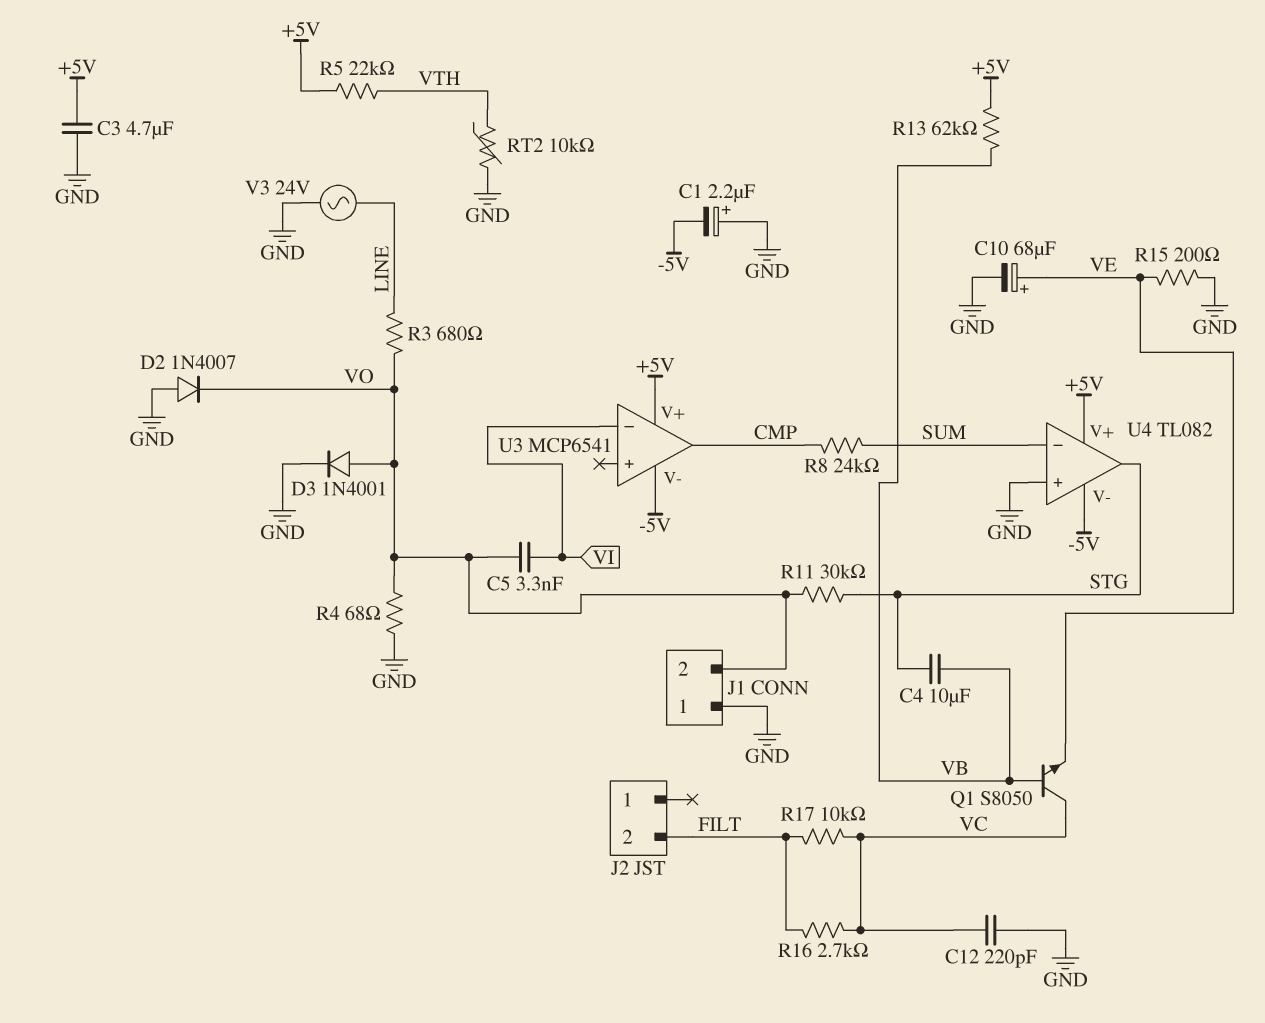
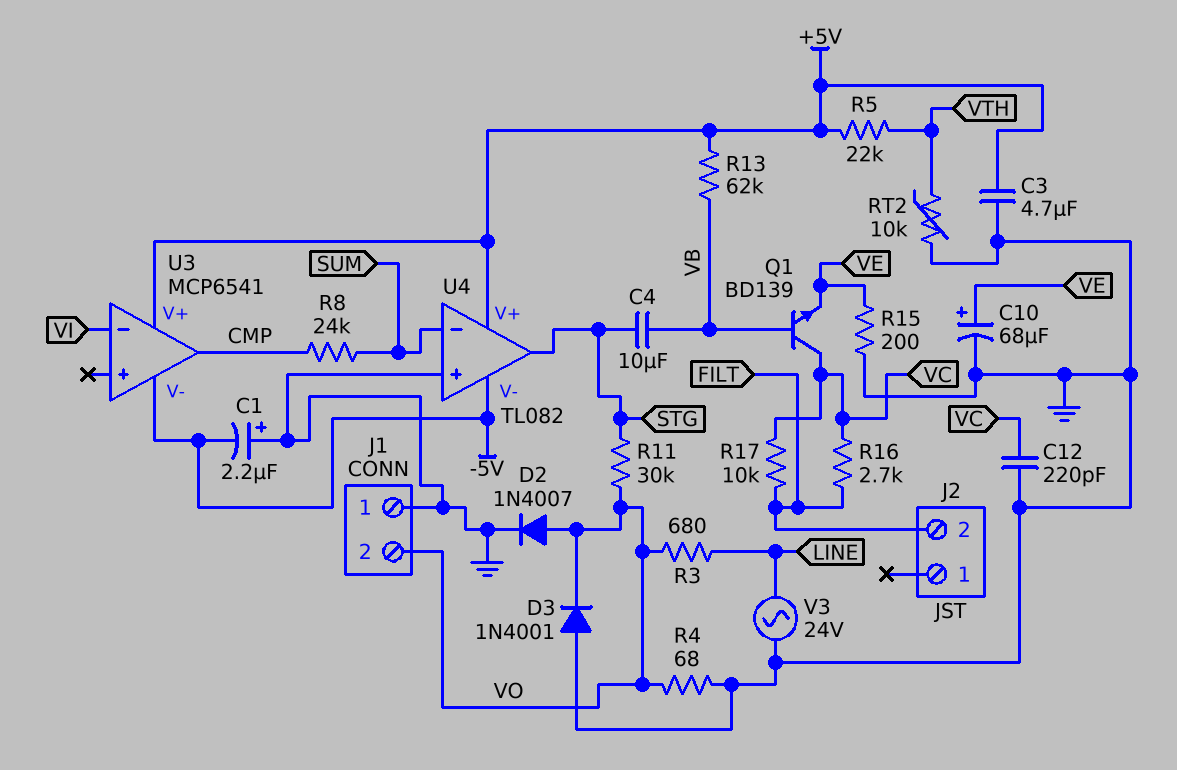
C5: 3.3nF (VI, VO) -> none
D2: diode 1N4007 (A GND, K VO) -> diode 1N4007 (A VO, K GND)
D3: diode 1N4001 (A VO, K GND) -> diode 1N4001 (A GND, K VO)
Q1: NPN S8050 (B VB, C VC, E VE) -> NPN BD139 (B VB, C VC, E VE)

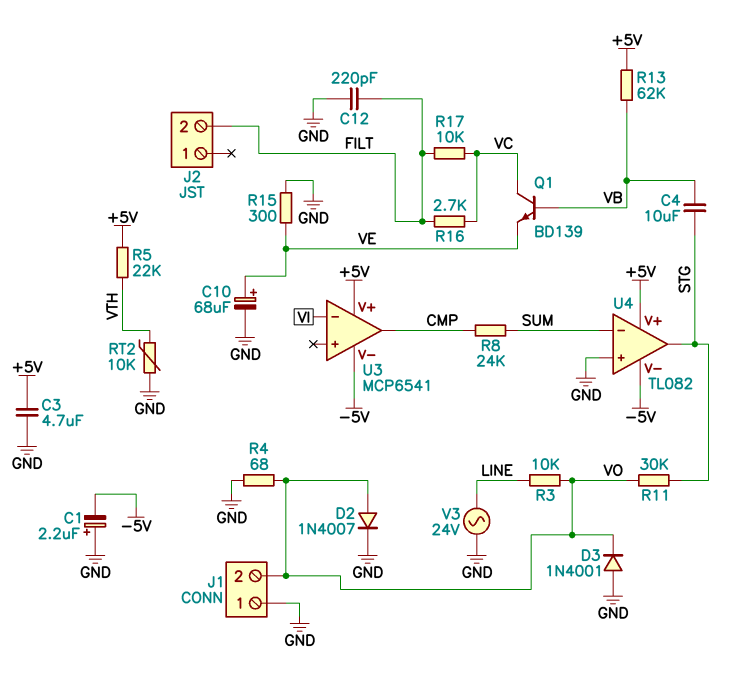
C12: 220pF (GND, VC) -> 220pF (FILT, GND)
R3: 680 (LINE, VO) -> 10k (LINE, VO)
R15: 200 (GND, VE) -> 300 (GND, VE)

